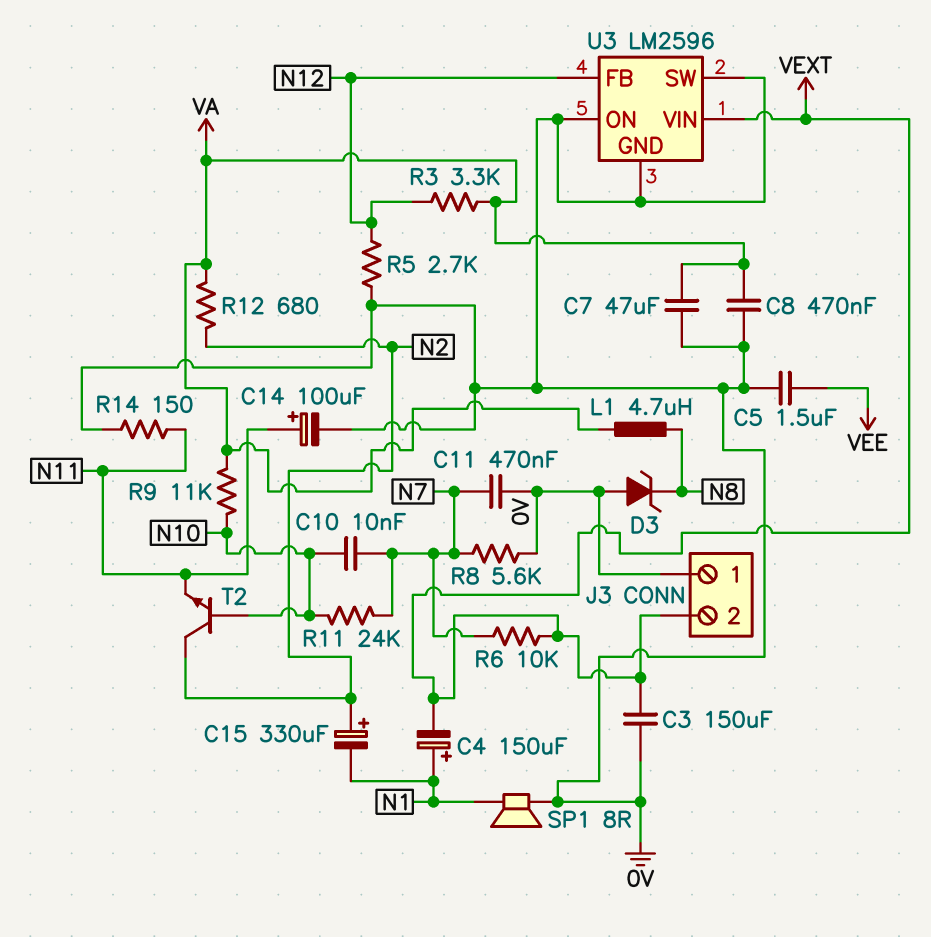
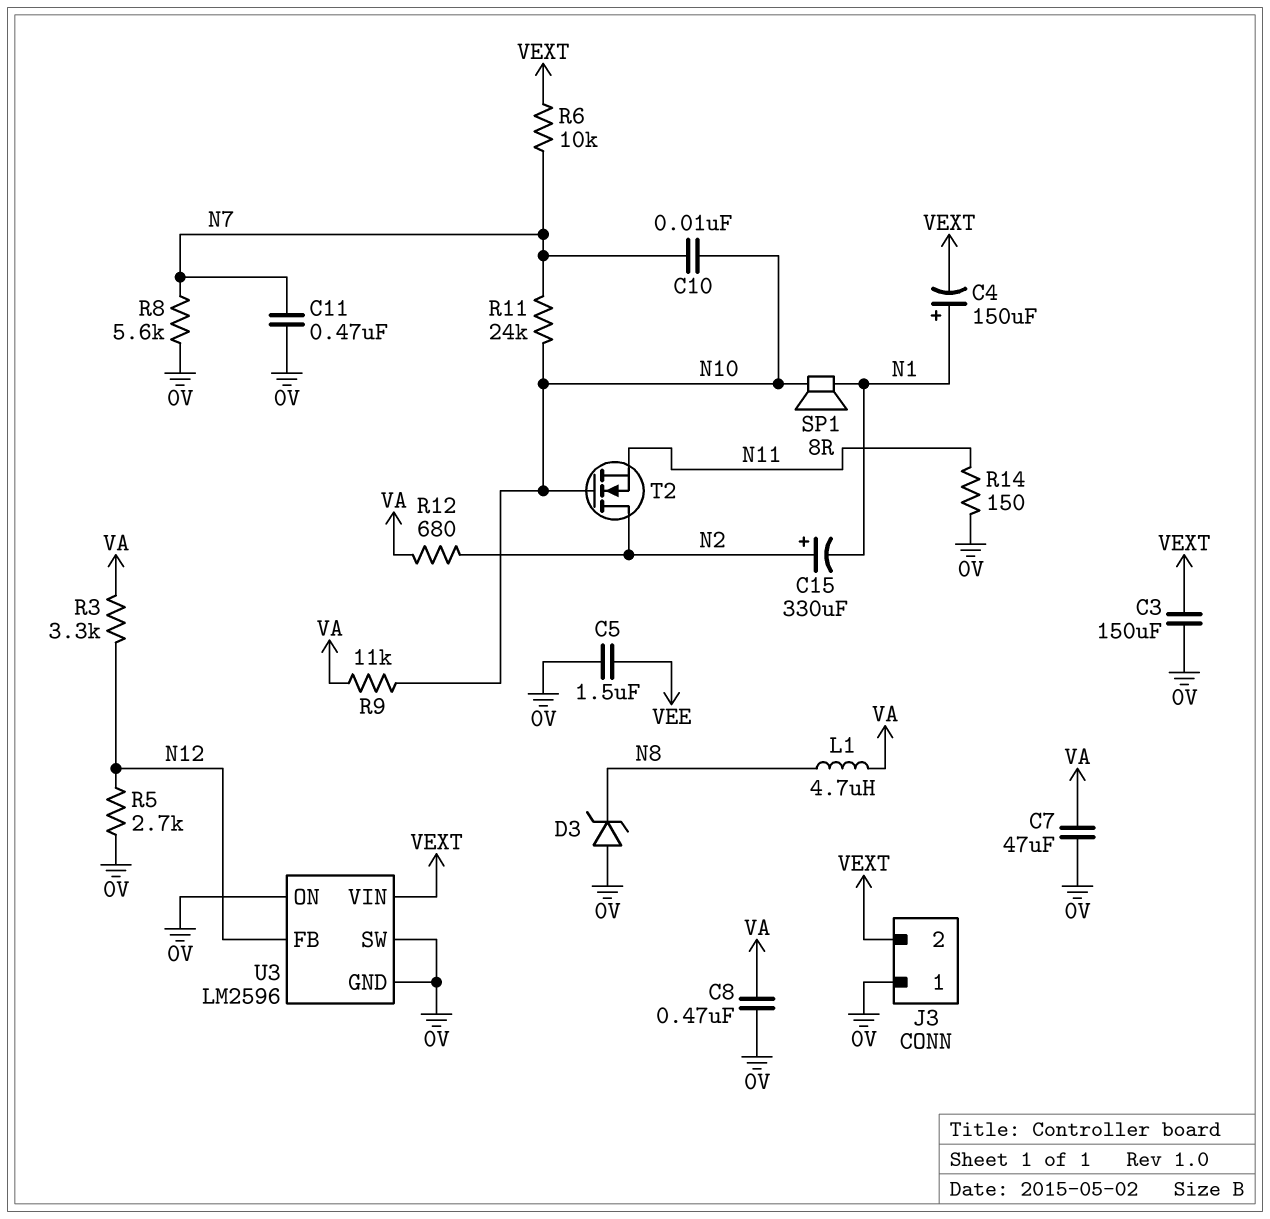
C14: 100uF (plus N11, minus 0V) -> none
SP1: speaker 8R (0V, N1) -> speaker 8R (N1, N10)
T2: NPN (B N10, C N2, E N11) -> NMOS (G N10, D N2, S N11)

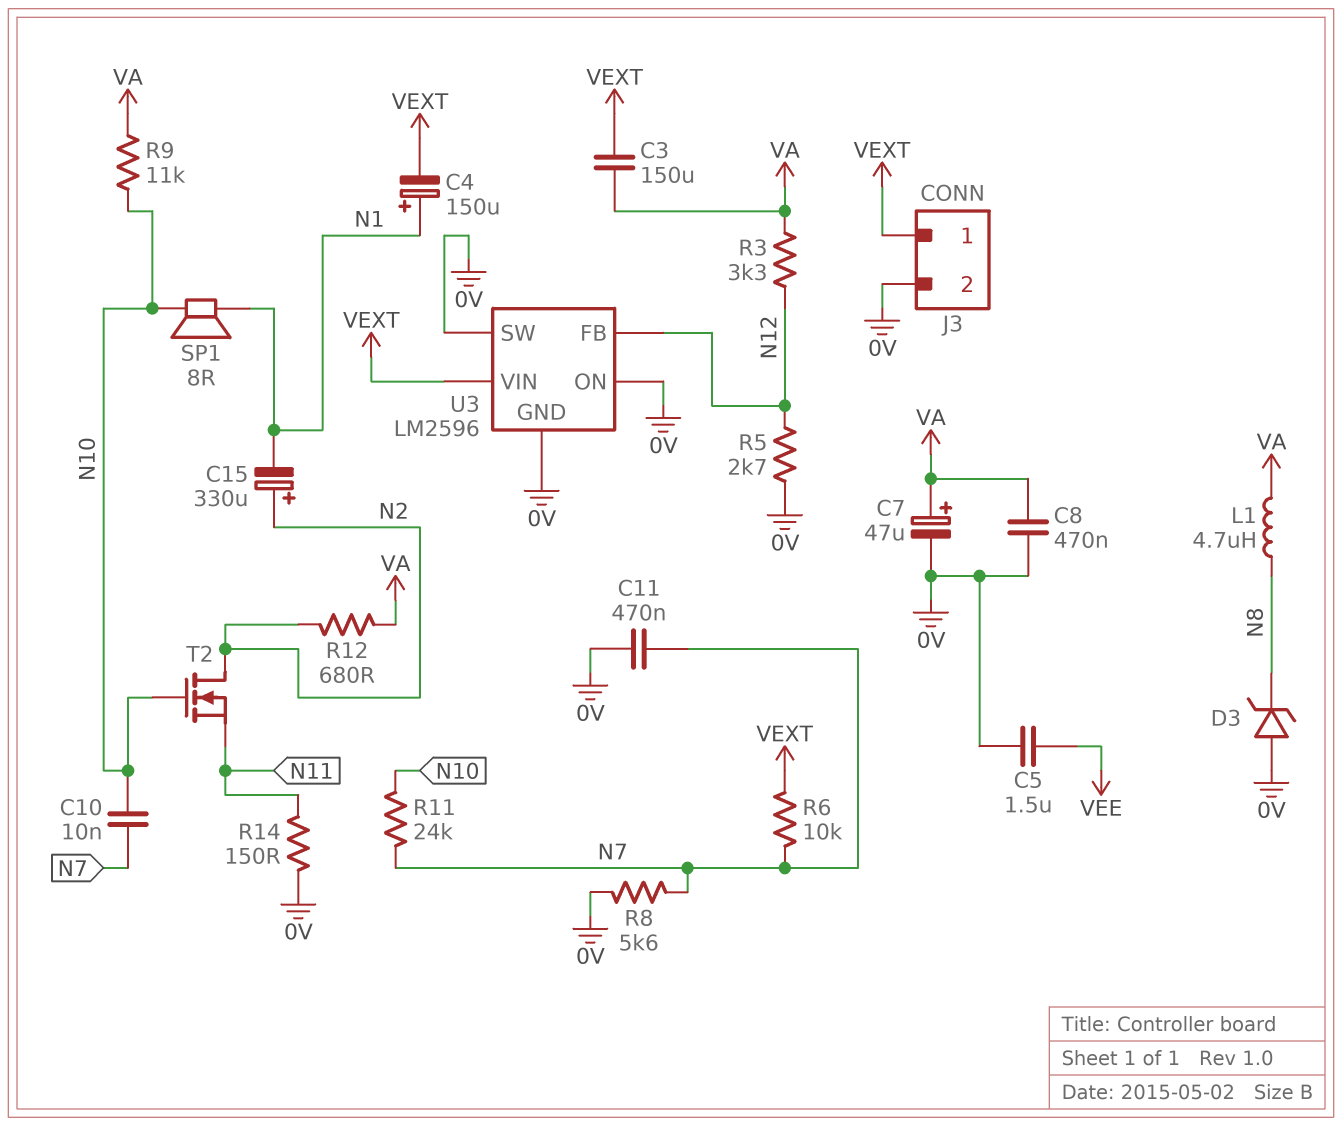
C3: 150uF (0V, VEXT) -> 150uF (VA, VEXT)
C7: 47uF (0V, VA) -> 47uF (plus VA, minus 0V)
J3 pin 1: 0V -> VEXT
J3 pin 2: VEXT -> 0V

